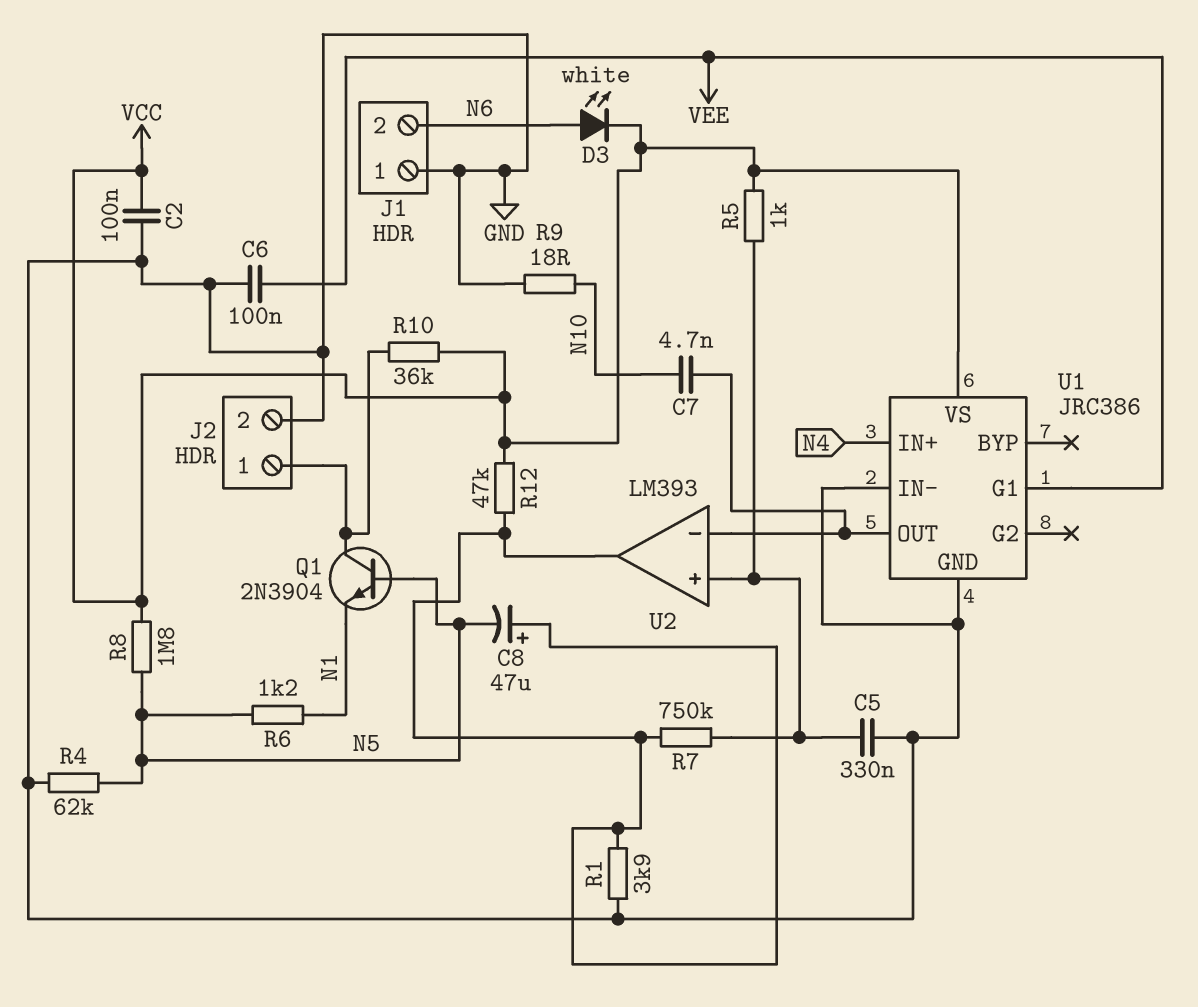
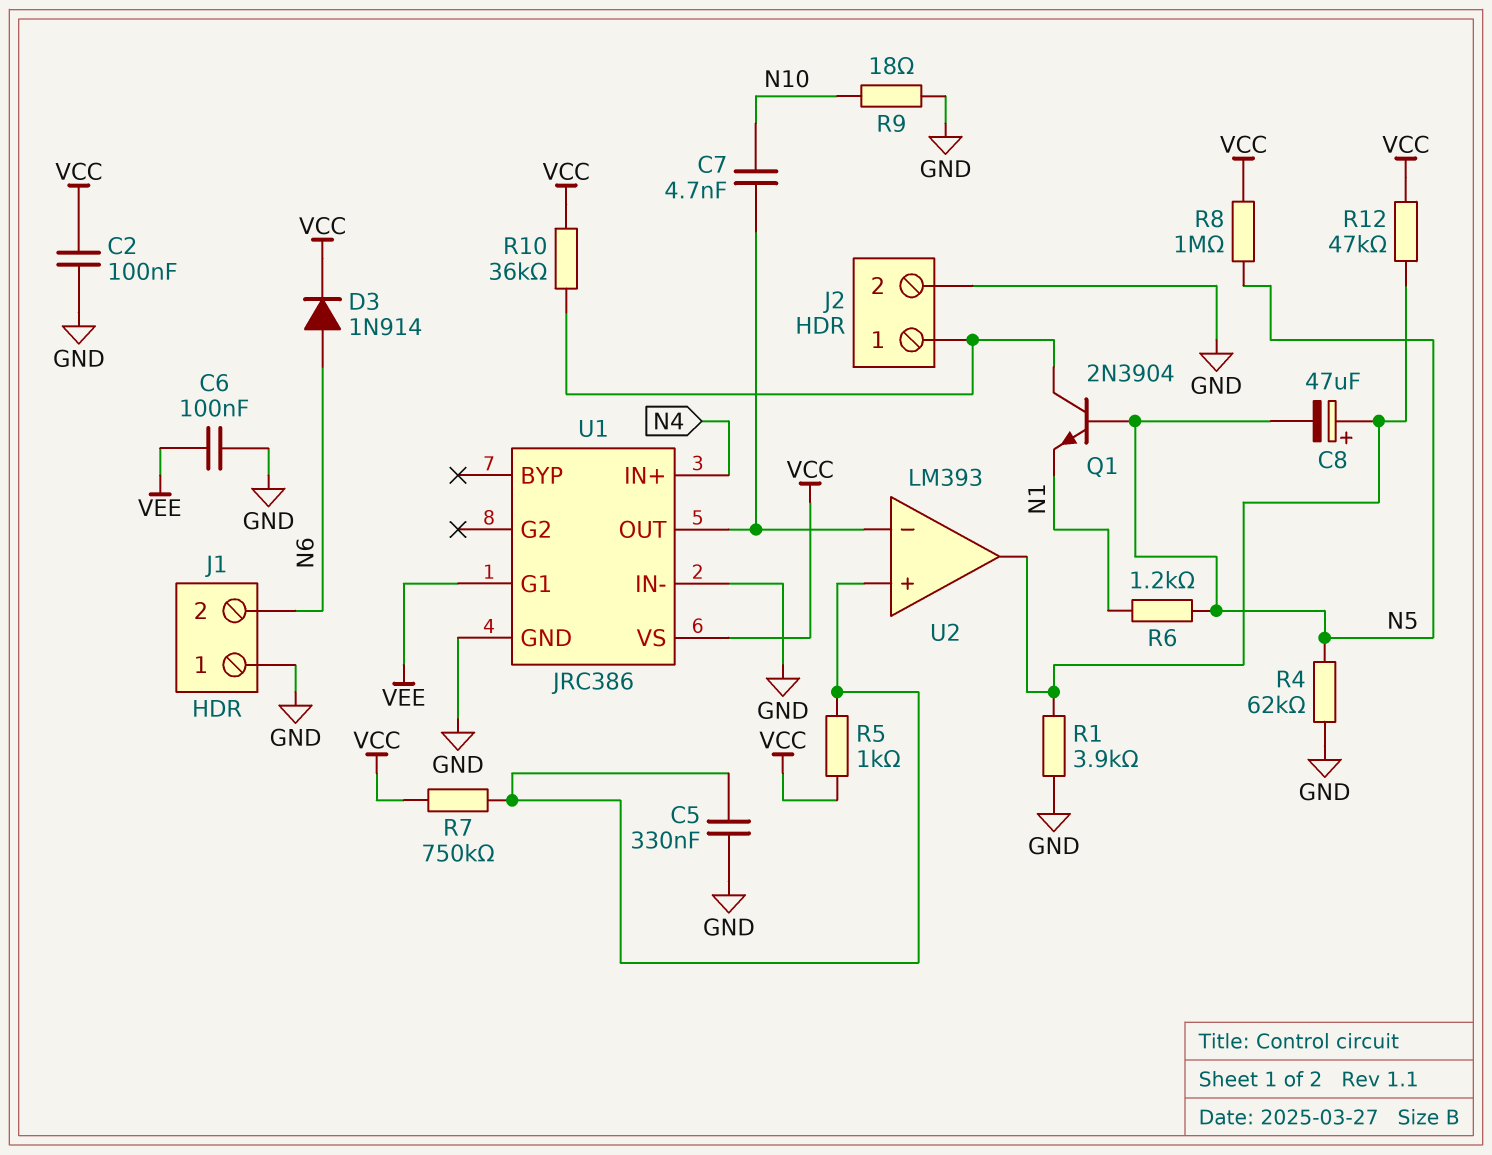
D3: LED white (A N6, K VCC) -> diode 1N914 (A N6, K VCC)
R7: 750k (U2/in+, U2/out) -> 750k (U2/in+, VCC)
R8: 1.8M (N5, VCC) -> 1M (N5, VCC)

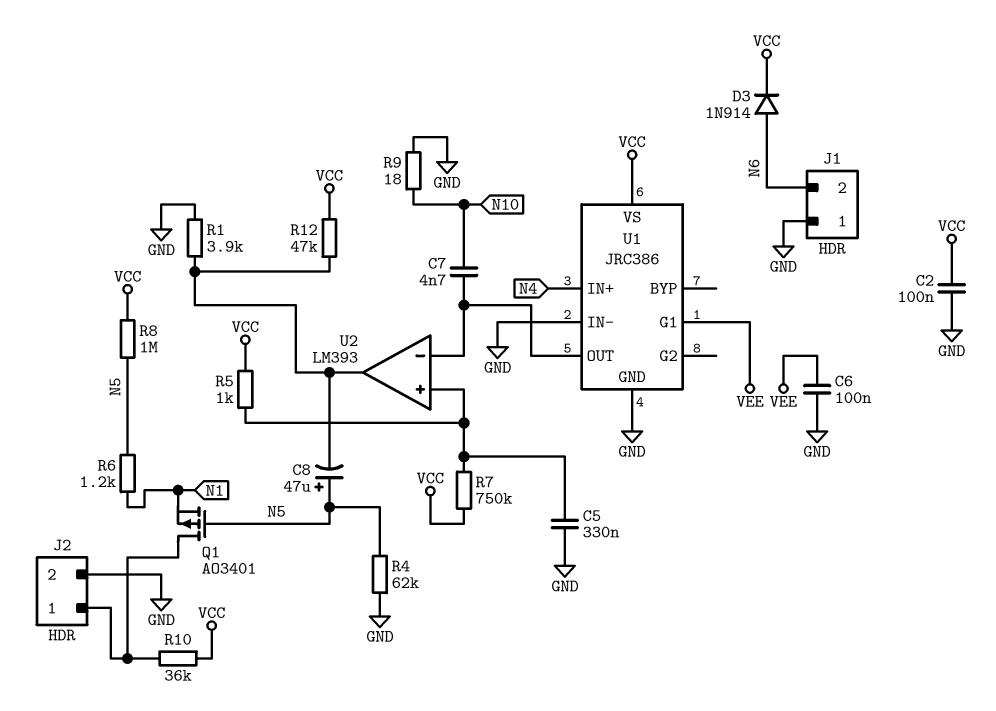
C8: 47uF (plus U2/out, minus N5) -> 47uF (plus N5, minus U2/out)
Q1: NPN 2N3904 (B N5, C J2/1, E N1) -> PMOS AO3401 (G N5, D J2/1, S N1)

